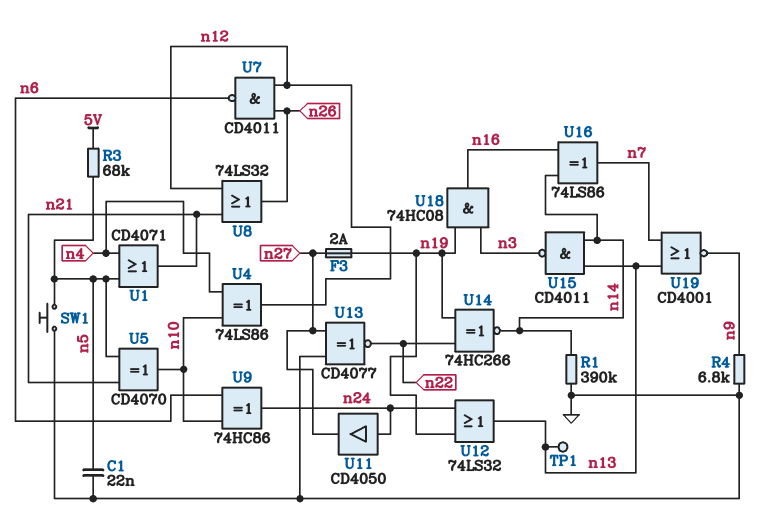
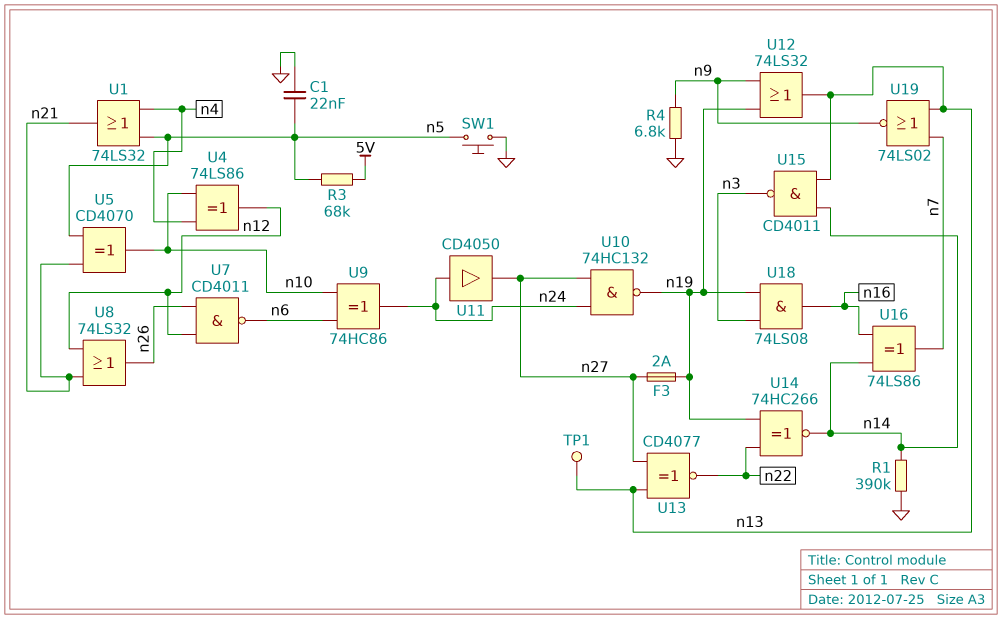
U1: OR CD4071 (in n4, in n5, out n21) -> OR 74LS32 (in n4, in n5, out n21)
U10: none -> NAND 74HC132 (in n24, in n27, out n19)
U12: OR 74LS32 (in n19, in n24, out n13) -> OR 74LS32 (in n9, in n19, out n13)
U13: XNOR CD4077 (in GND, in n27, out n22) -> XNOR CD4077 (in n13, in n27, out n22)
U18: AND 74HC08 (in n3, in n19, out n16) -> AND 74LS08 (in n3, in n19, out n16)
U19: NOR CD4001 (in n7, in n13, out n9) -> NOR 74LS02 (in n7, in n13, out n9)

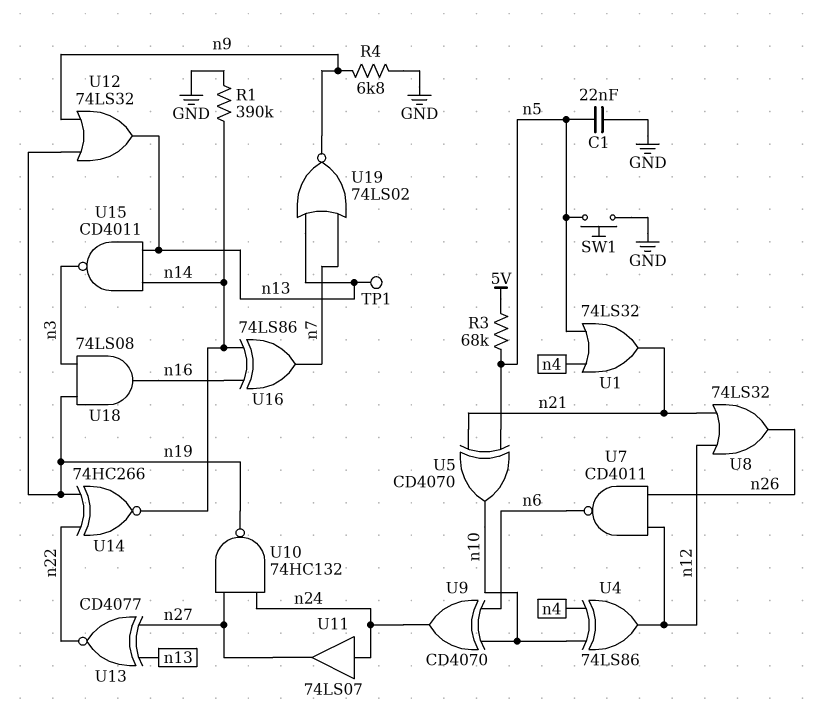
F3: 2A (n19, n27) -> none
U9: XOR 74HC86 (in n6, in n10, out n24) -> XOR CD4070 (in n6, in n10, out n24)
U11: buffer CD4050 (in n24, out n27) -> buffer 74LS07 (in n24, out n27)

